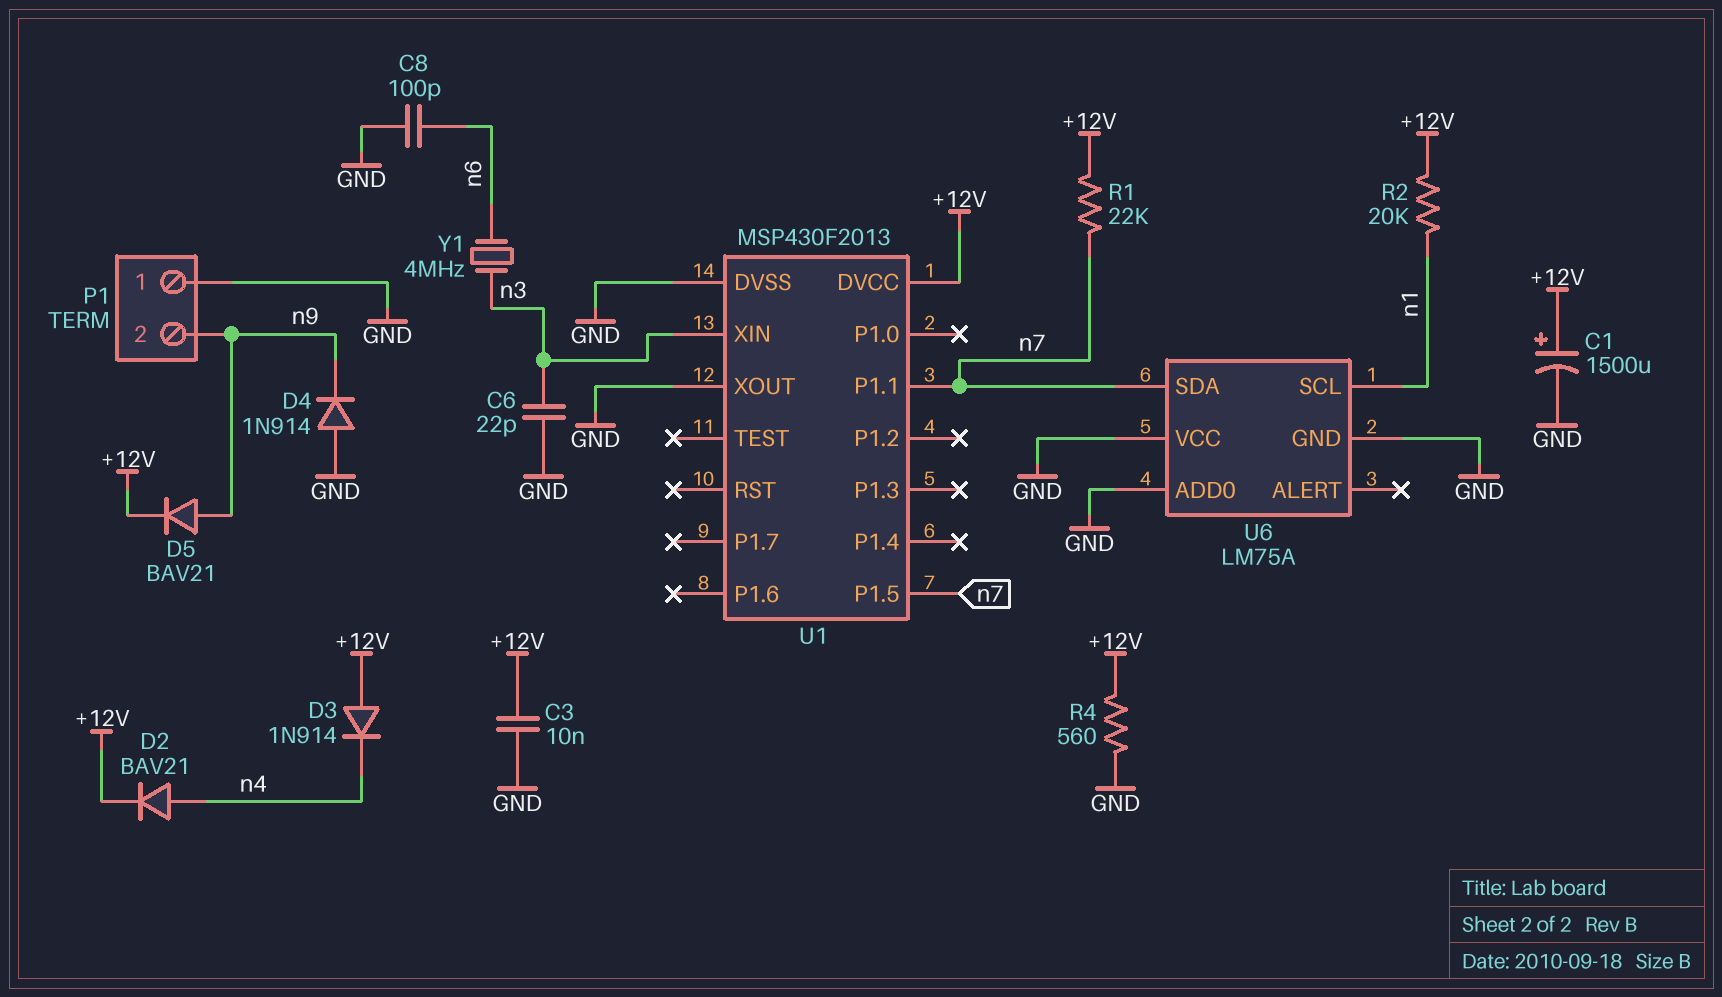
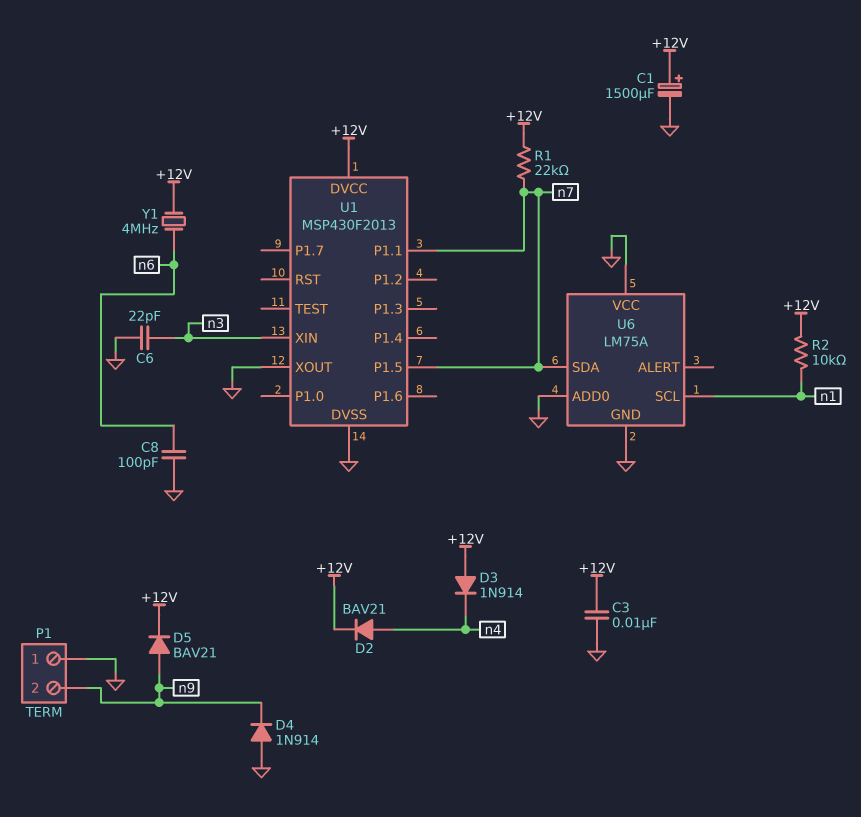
R2: 20k (+12V, n1) -> 10k (+12V, n1)
R4: 560 (+12V, GND) -> none
Y1: 4MHz (n3, n6) -> 4MHz (+12V, n6)

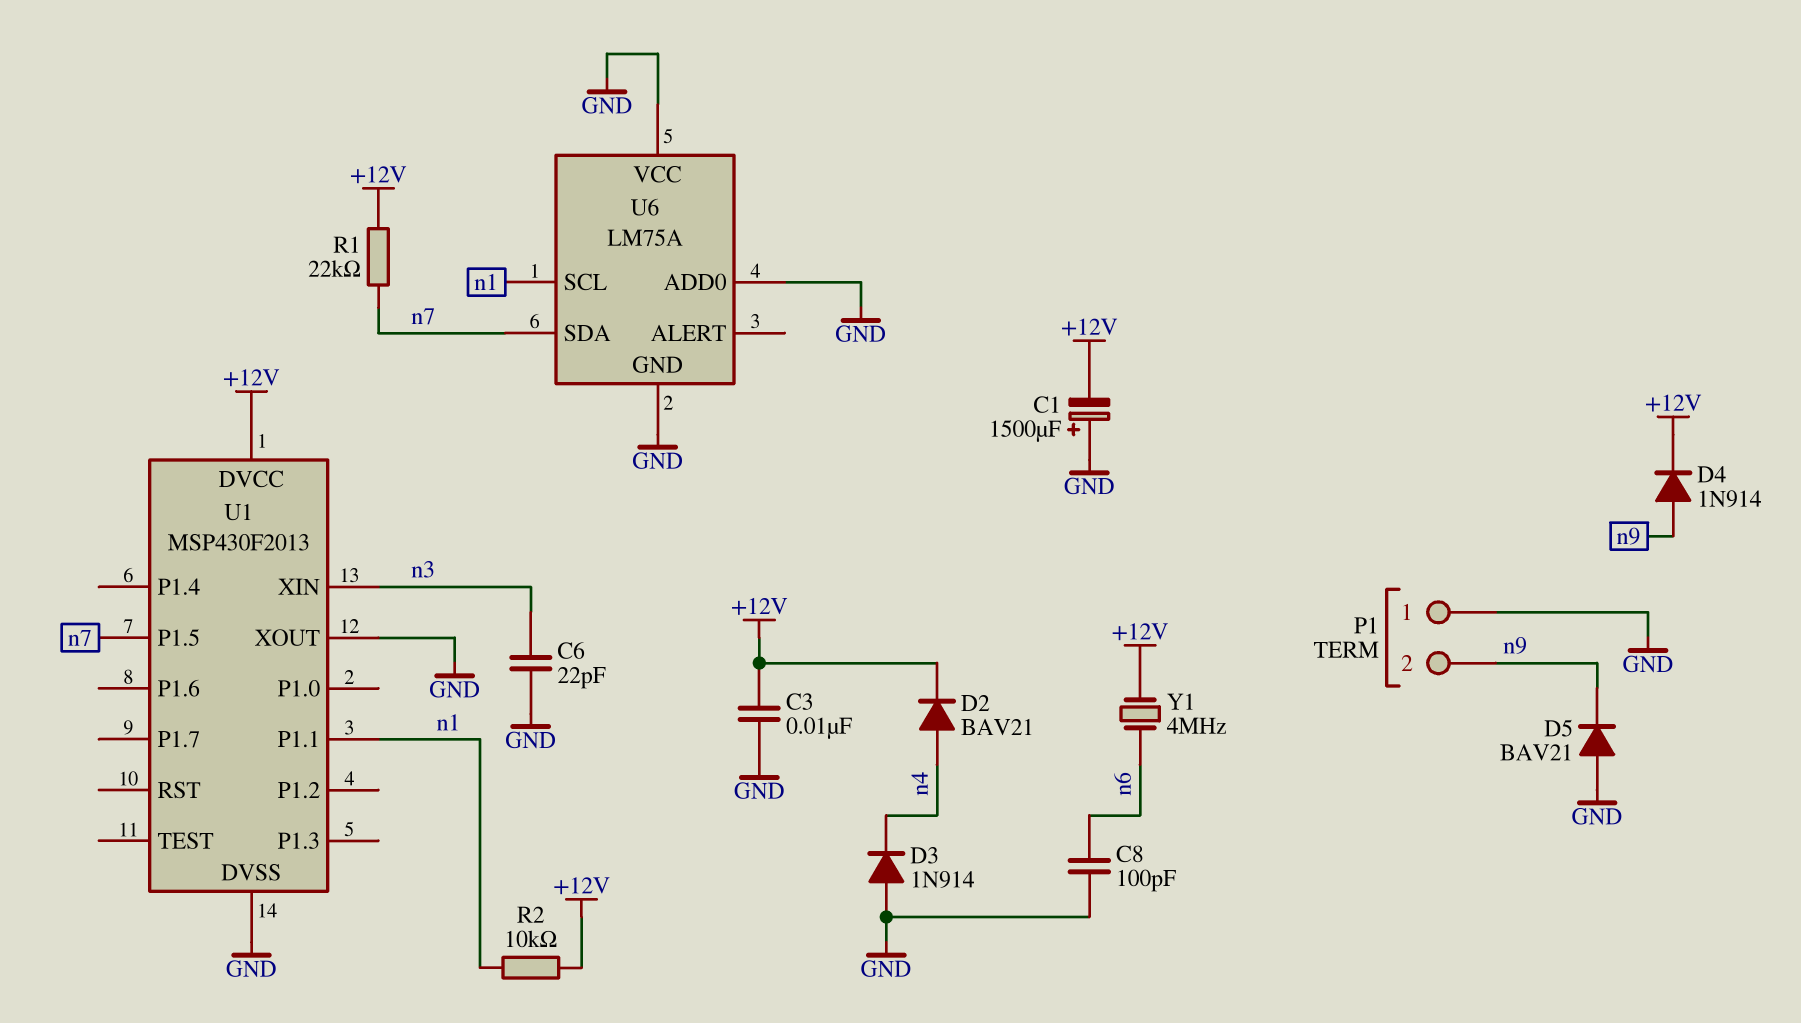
C1: 1500uF (plus +12V, minus GND) -> 1500uF (plus GND, minus +12V)
D3: diode 1N914 (A +12V, K n4) -> diode 1N914 (A GND, K n4)
D4: diode 1N914 (A GND, K n9) -> diode 1N914 (A n9, K +12V)
D5: diode BAV21 (A n9, K +12V) -> diode BAV21 (A GND, K n9)
U1 pin P1.1: n7 -> n1

